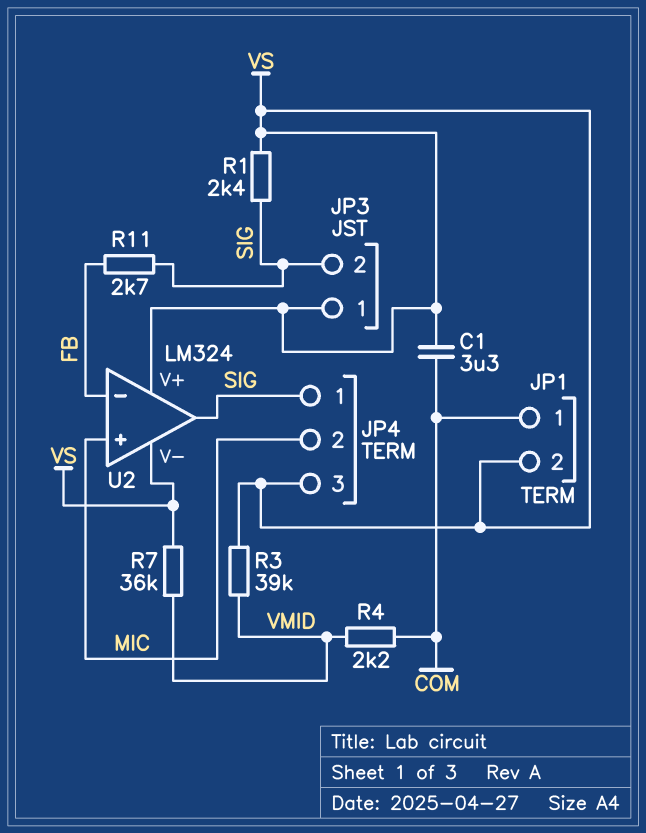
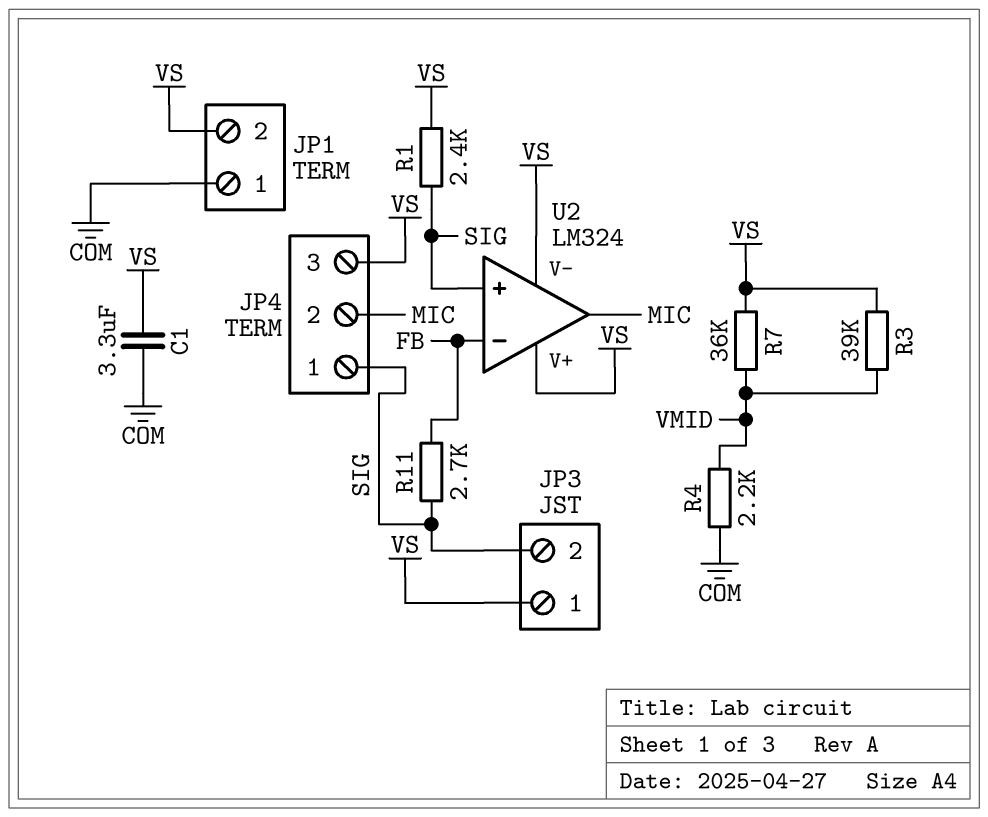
U2 pin in+: MIC -> SIG
U2 pin out: SIG -> MIC

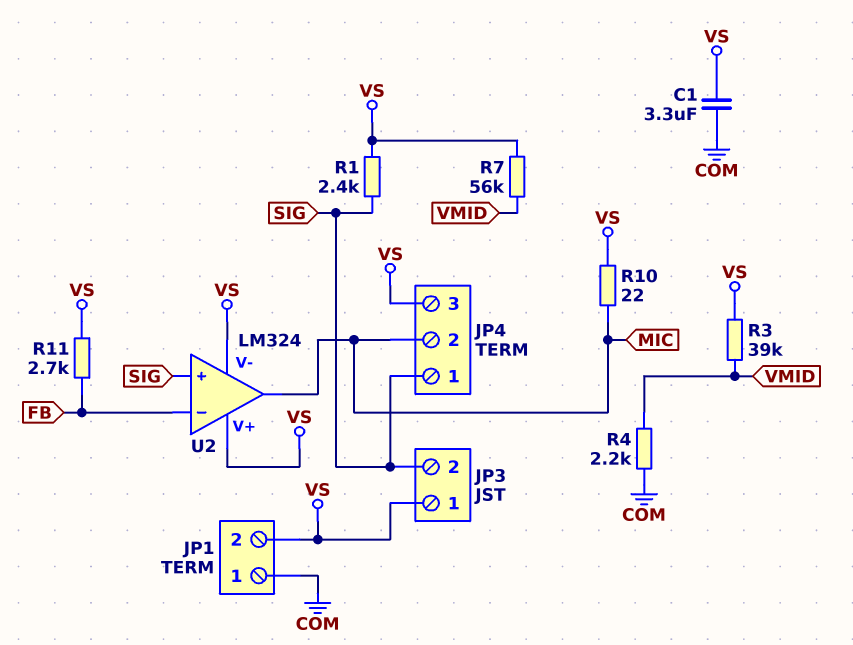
R7: 36k (VMID, VS) -> 56k (VMID, VS)
R10: none -> 22 (MIC, VS)
R11: 2.7k (FB, SIG) -> 2.7k (FB, VS)

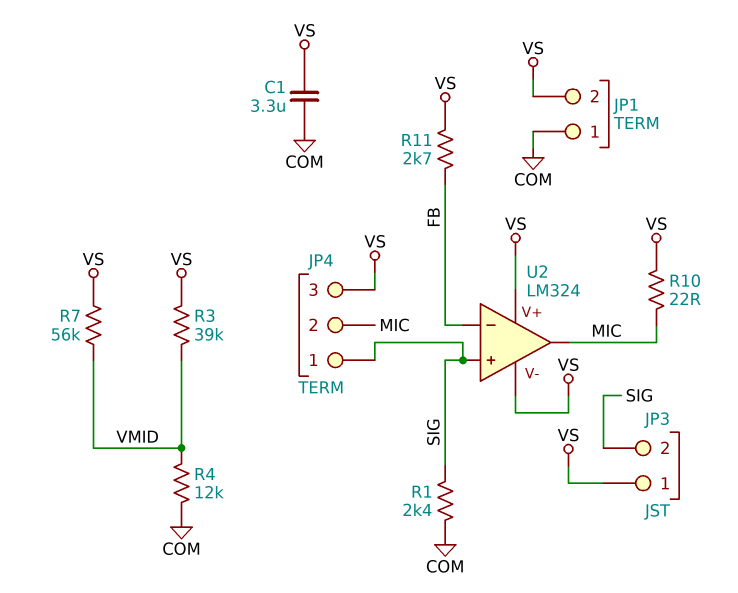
R1: 2.4k (SIG, VS) -> 2.4k (COM, SIG)
R4: 2.2k (COM, VMID) -> 12k (COM, VMID)

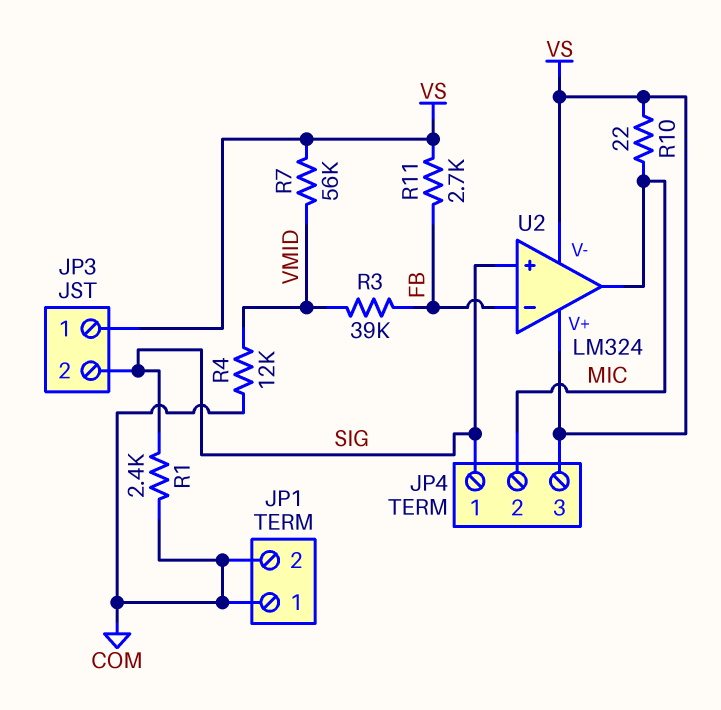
C1: 3.3uF (COM, VS) -> none
JP1 pin 2: VS -> COM
R3: 39k (VMID, VS) -> 39k (FB, VMID)

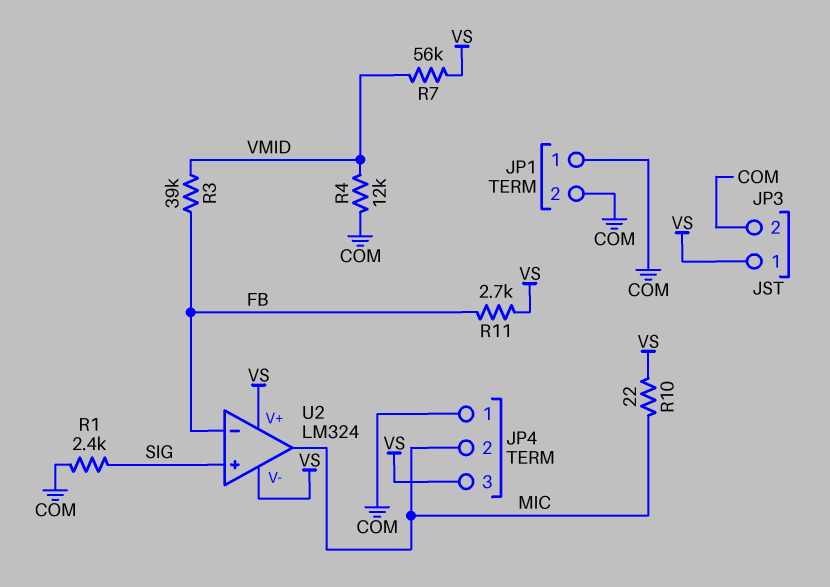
JP3 pin 2: SIG -> COM
JP4 pin 1: SIG -> COM

